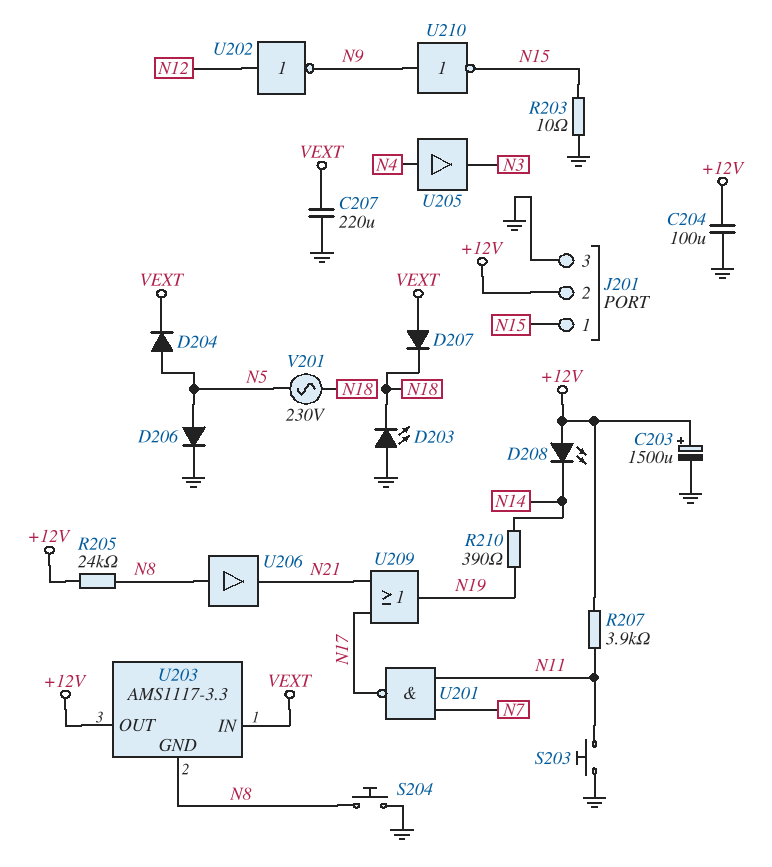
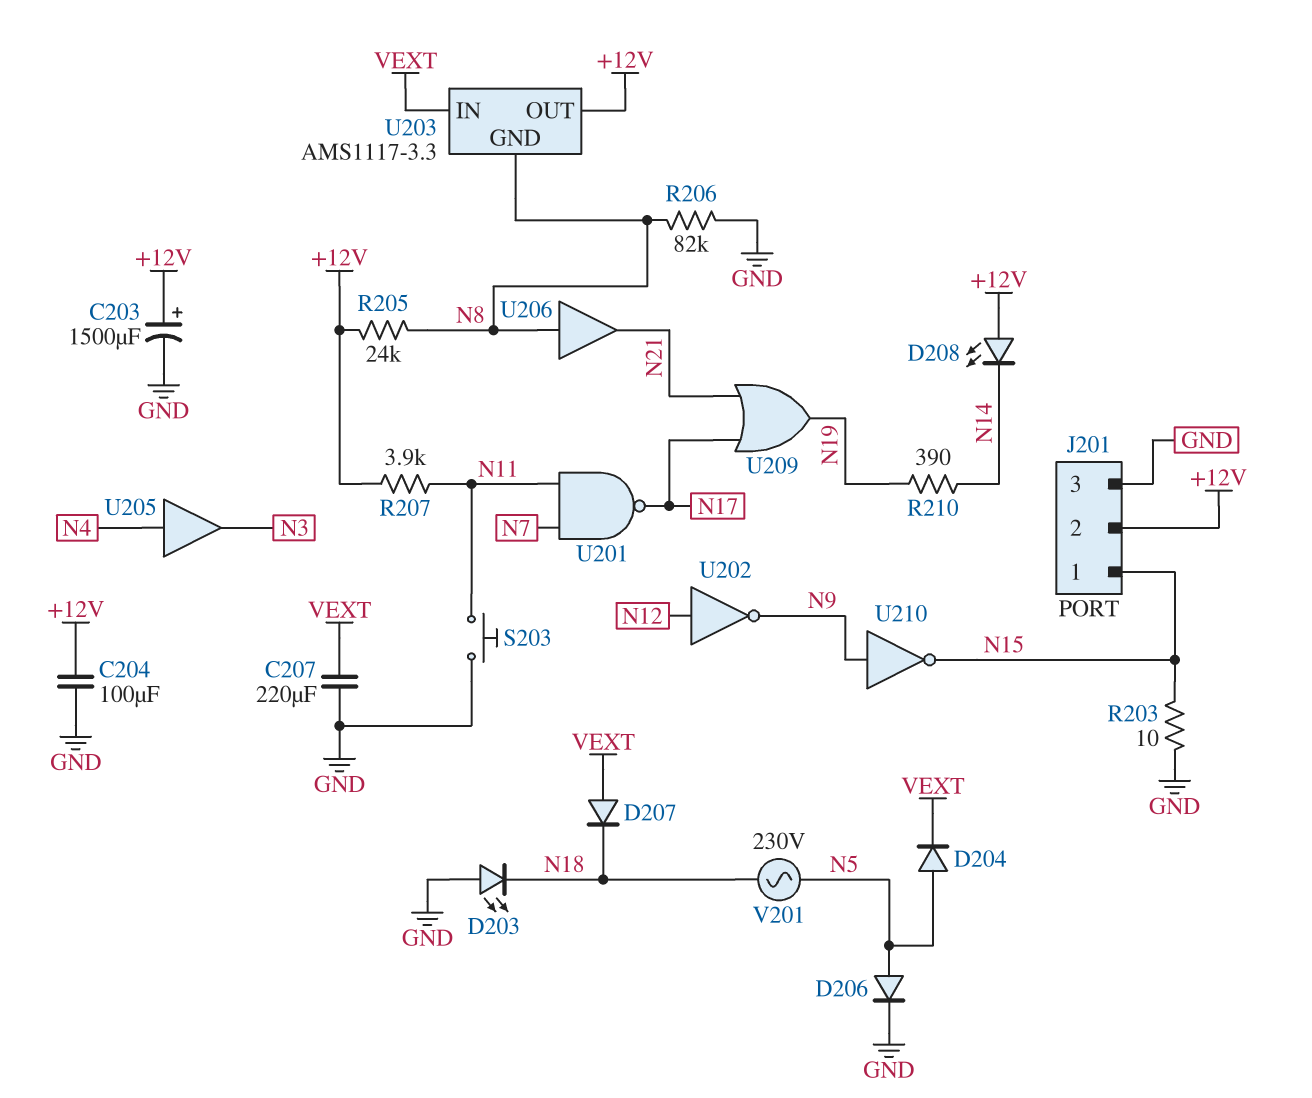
R206: none -> 82k (GND, N8)
S204: button (GND, N8) -> none

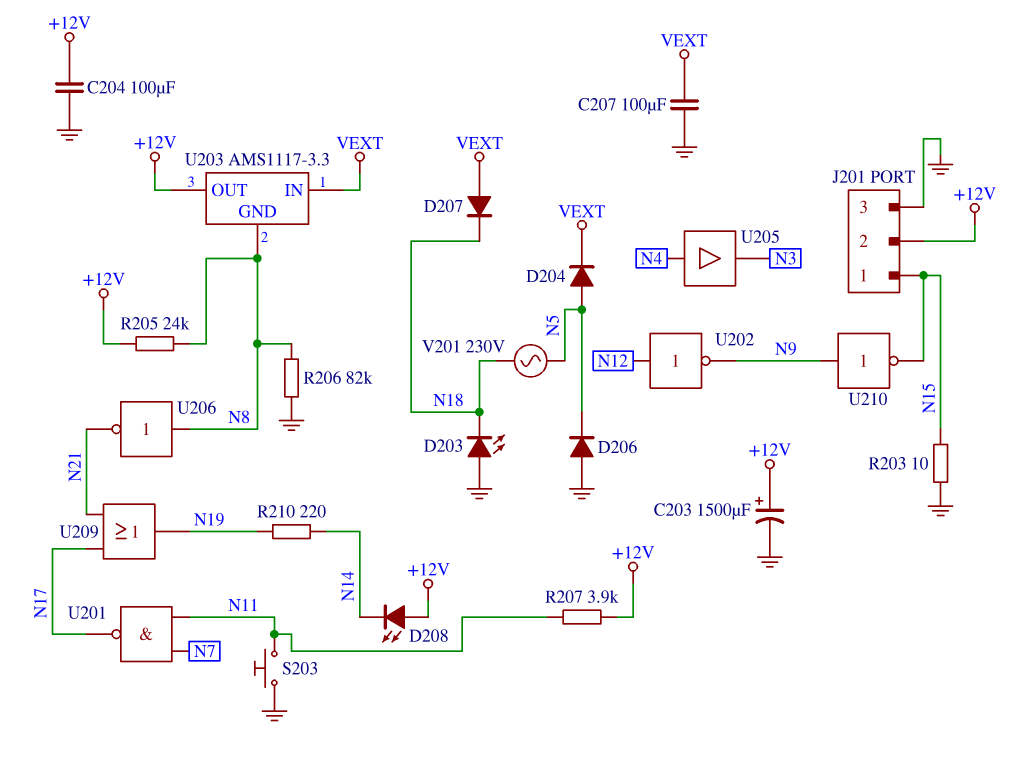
C207: 220uF (GND, VEXT) -> 100uF (GND, VEXT)
D206: diode (A N5, K GND) -> diode (A GND, K N5)
R210: 390 (N14, N19) -> 220 (N14, N19)
U206: buffer (in N8, out N21) -> NOT (in N8, out N21)

